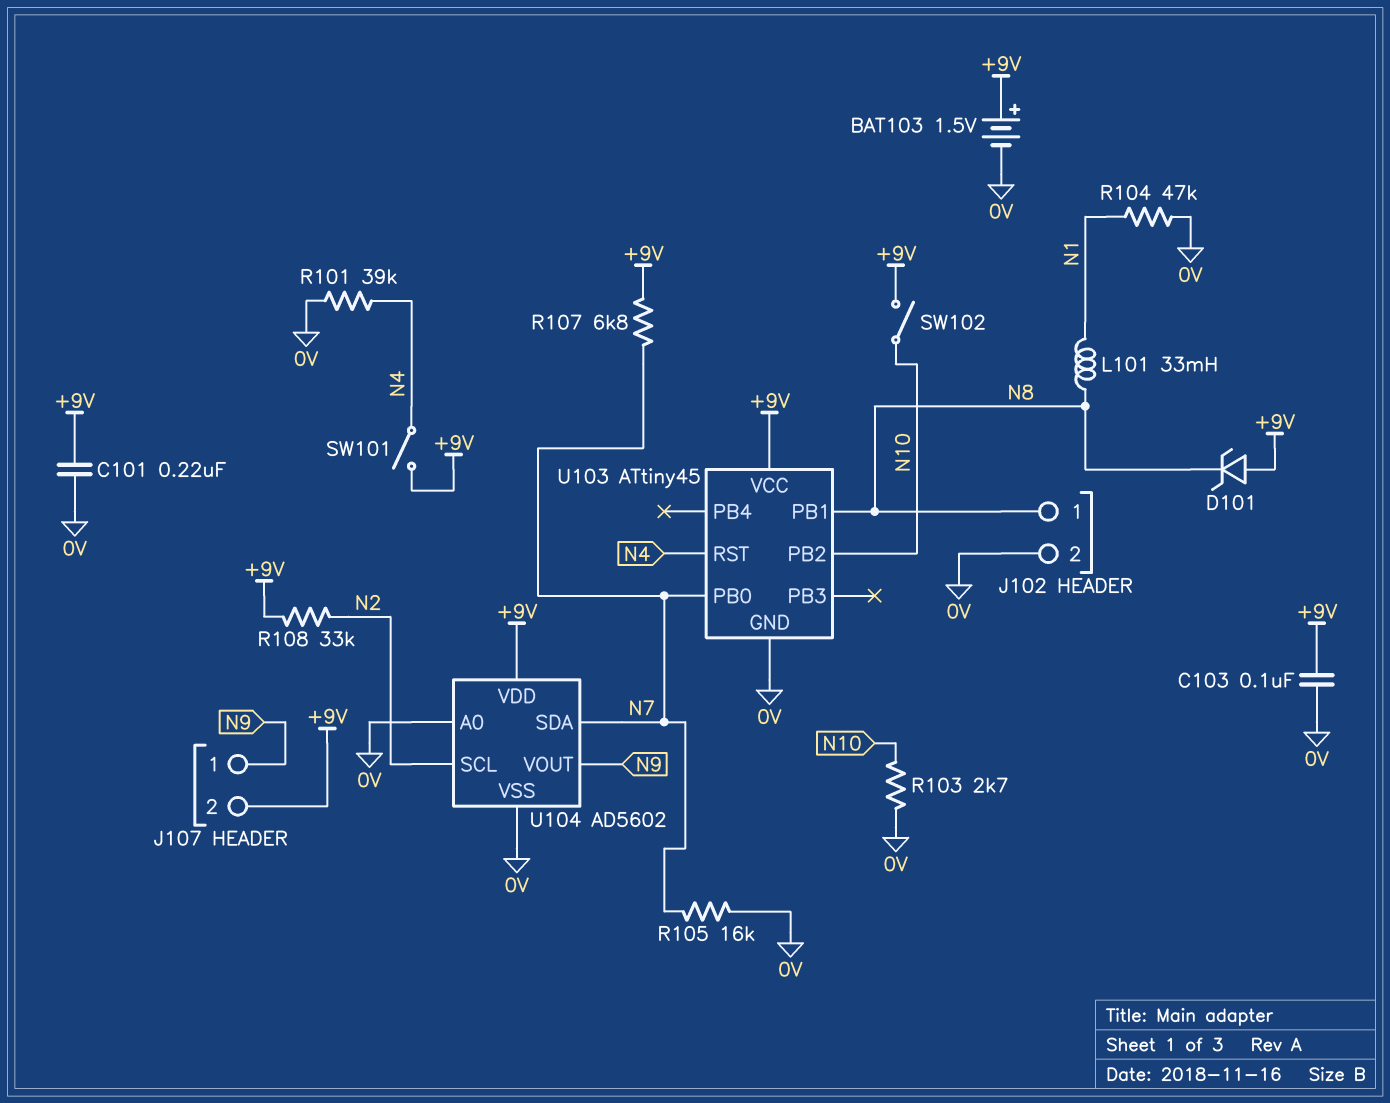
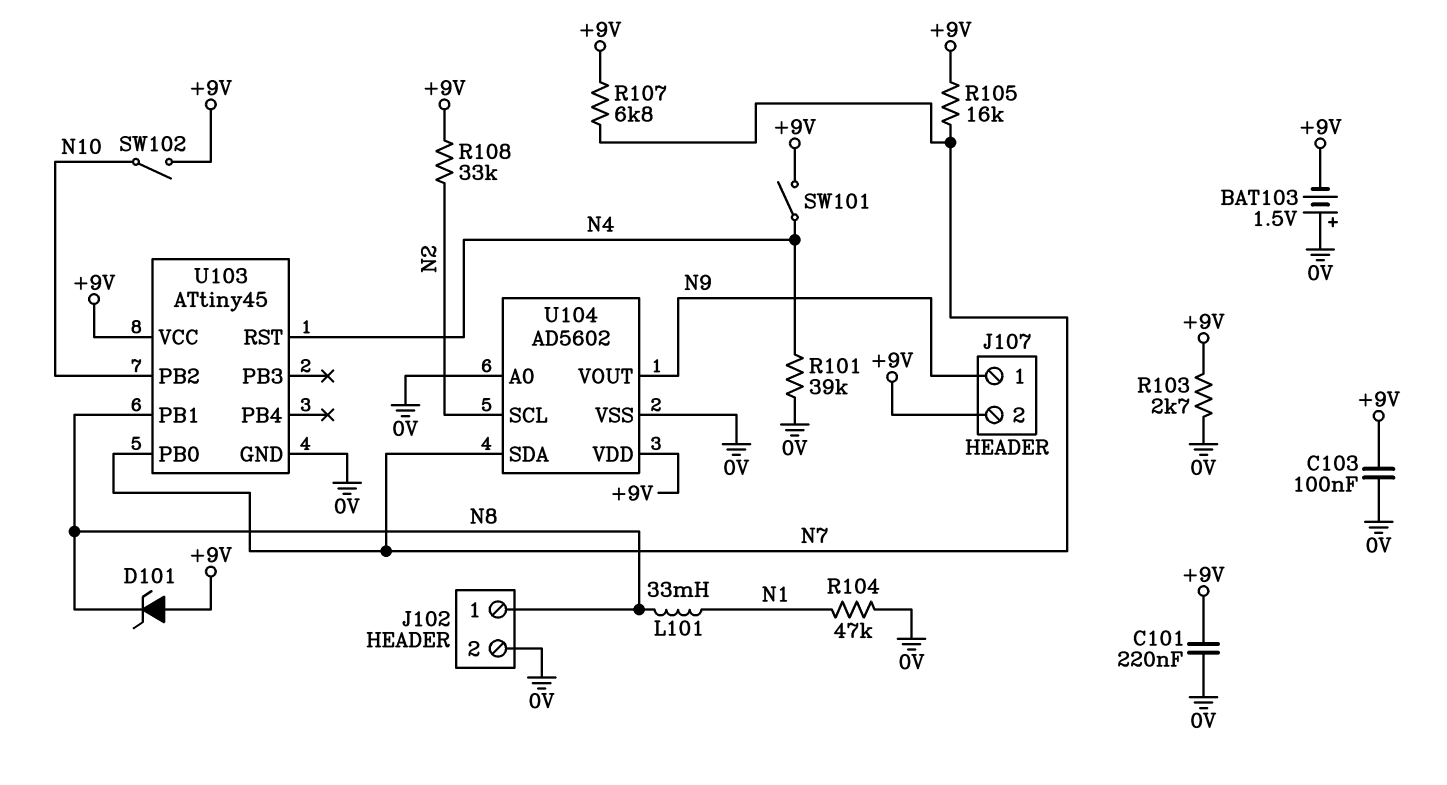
BAT103: 1.5V (plus +9V, minus 0V) -> 1.5V (plus 0V, minus +9V)
R103: 2.7k (0V, N10) -> 2.7k (+9V, 0V)
R105: 16k (0V, N7) -> 16k (+9V, N7)

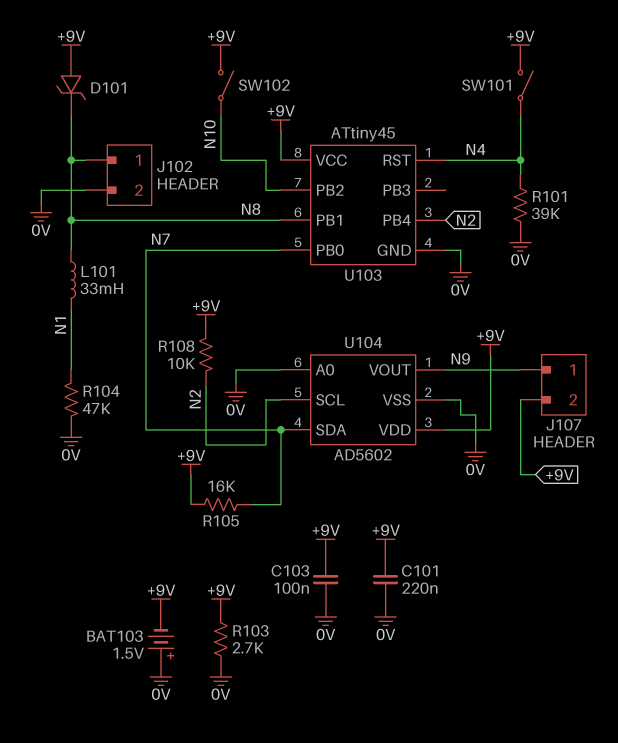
R107: 6.8k (+9V, N7) -> none
R108: 33k (+9V, N2) -> 10k (+9V, N2)
U103 pin PB4: none -> N2

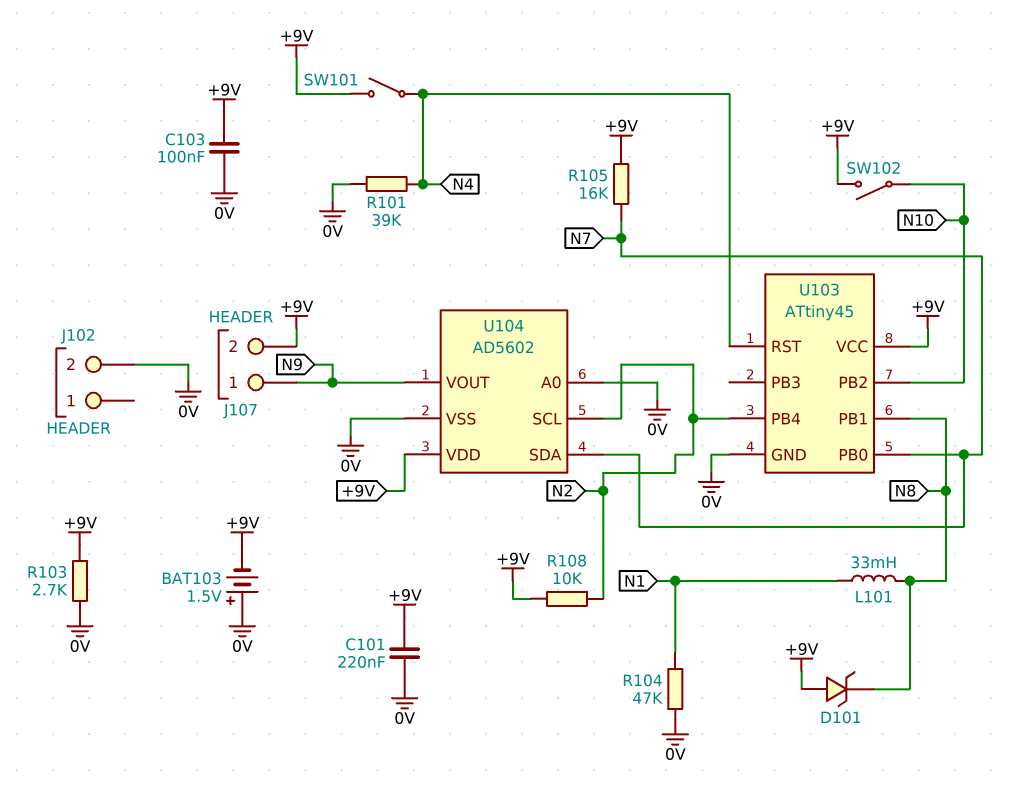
J102 pin 1: N8 -> none

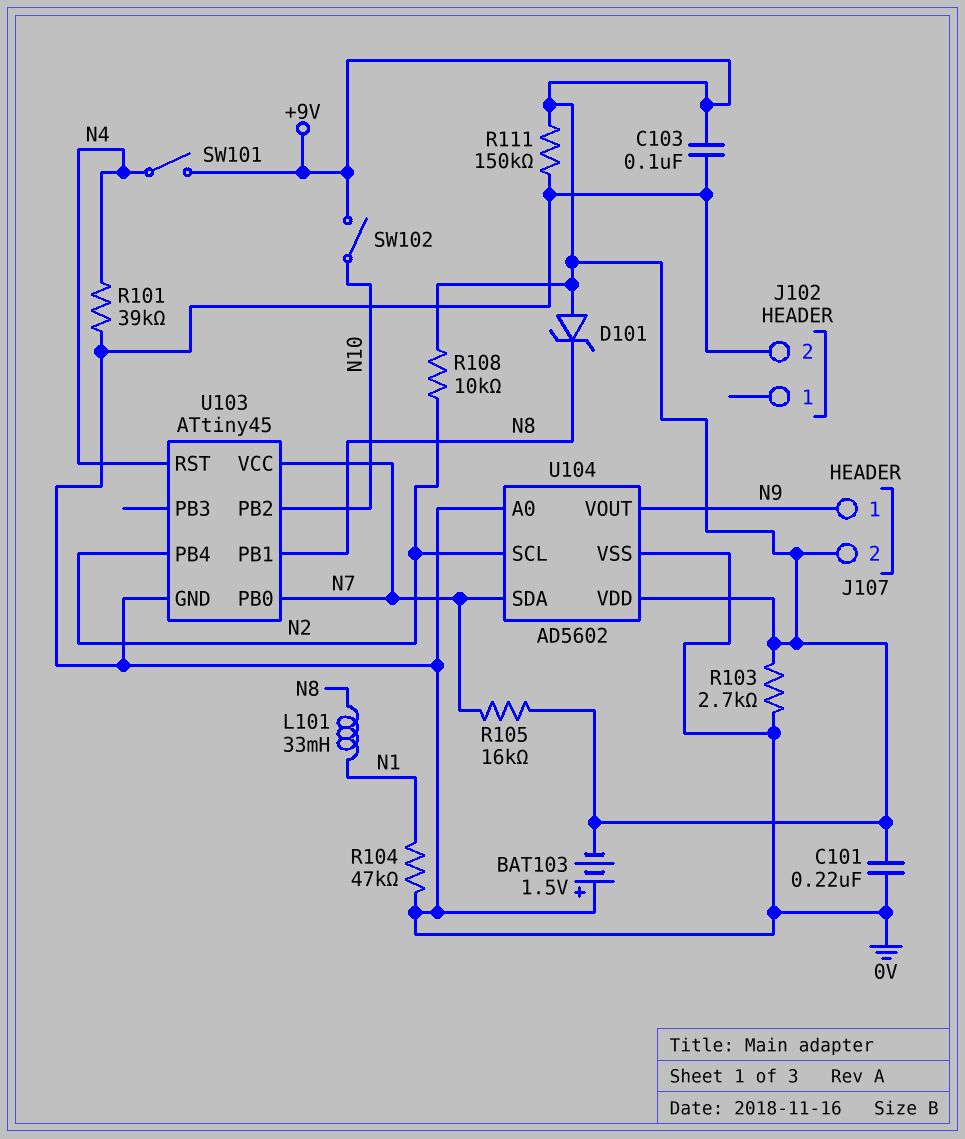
R111: none -> 150k (+9V, 0V)
U103 pin VCC: +9V -> N7

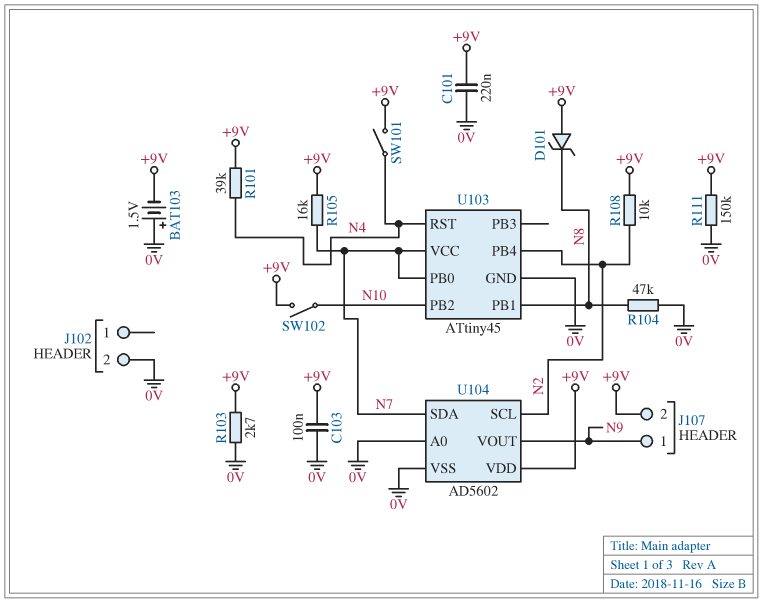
L101: 33mH (N1, N8) -> none
R101: 39k (0V, N4) -> 39k (+9V, N4)
R104: 47k (0V, N1) -> 47k (0V, N8)

